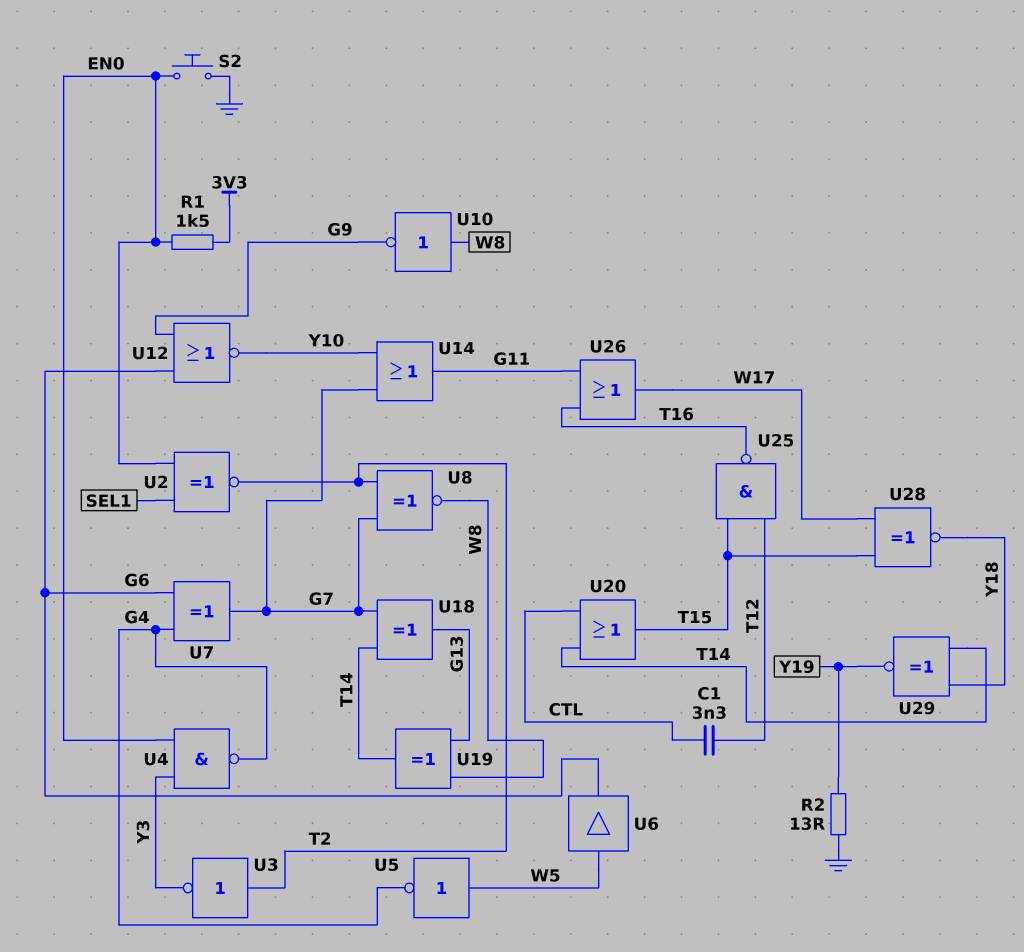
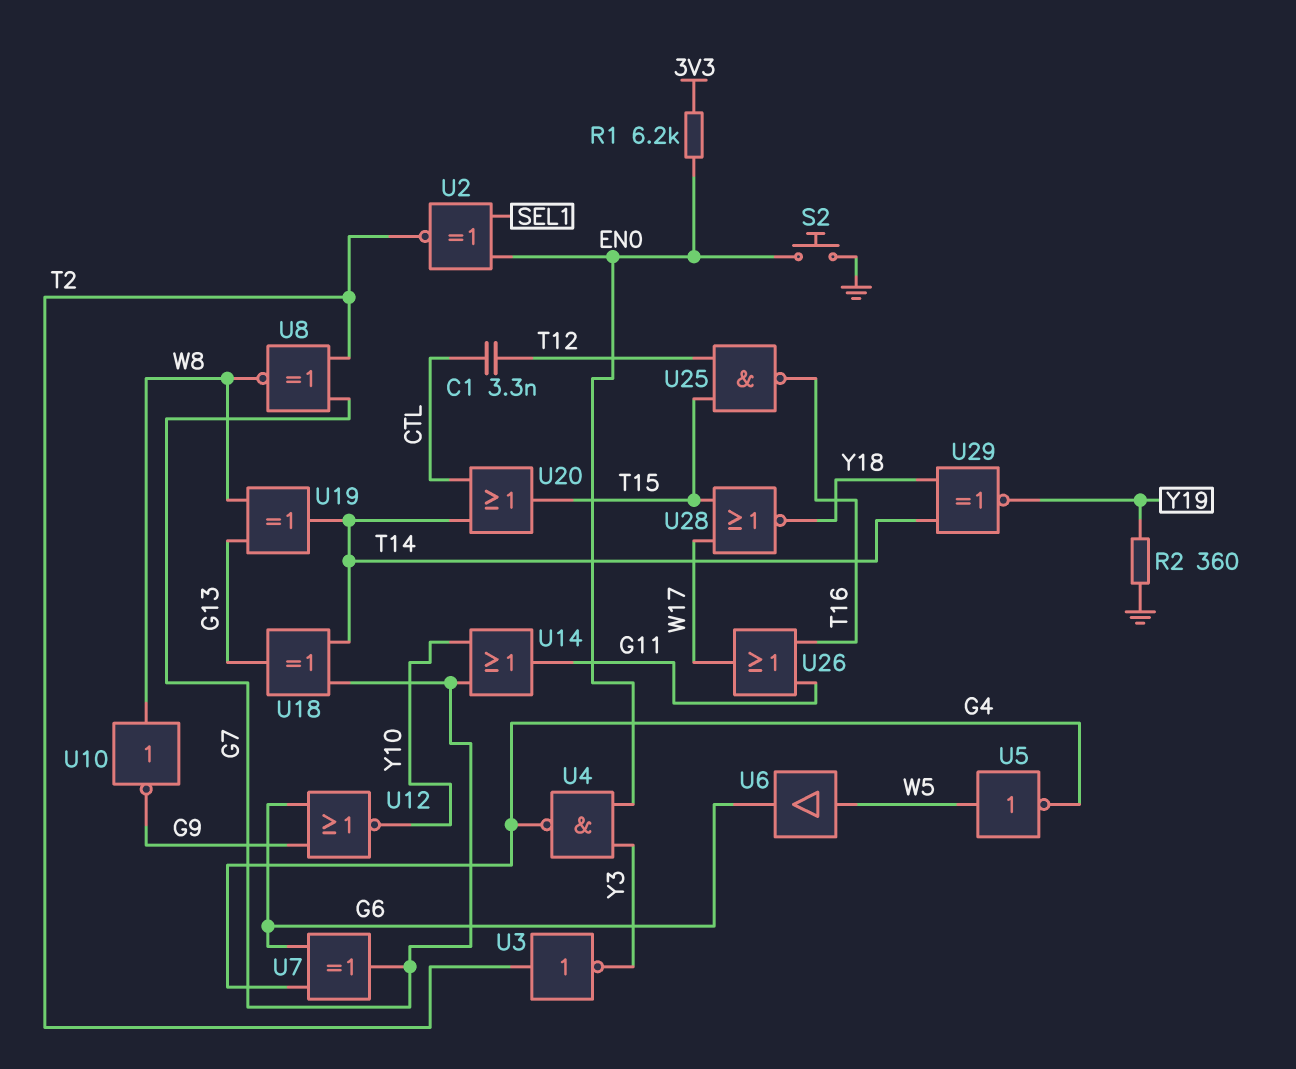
R1: 1.5k (3V3, EN0) -> 6.2k (3V3, EN0)
R2: 13 (GND, Y19) -> 360 (GND, Y19)
U28: XNOR (in T15, in W17, out Y18) -> NOR (in T15, in W17, out Y18)

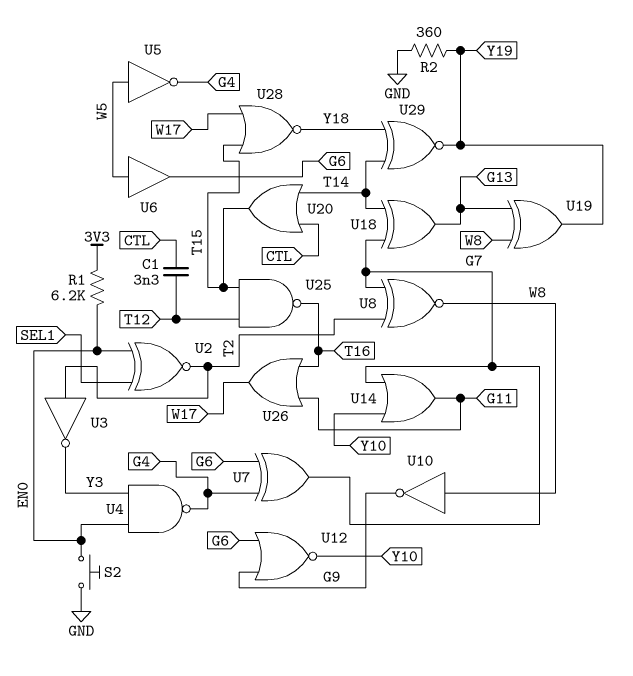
U19: XOR (in G13, in W8, out T14) -> XOR (in G13, in W8, out Y19)

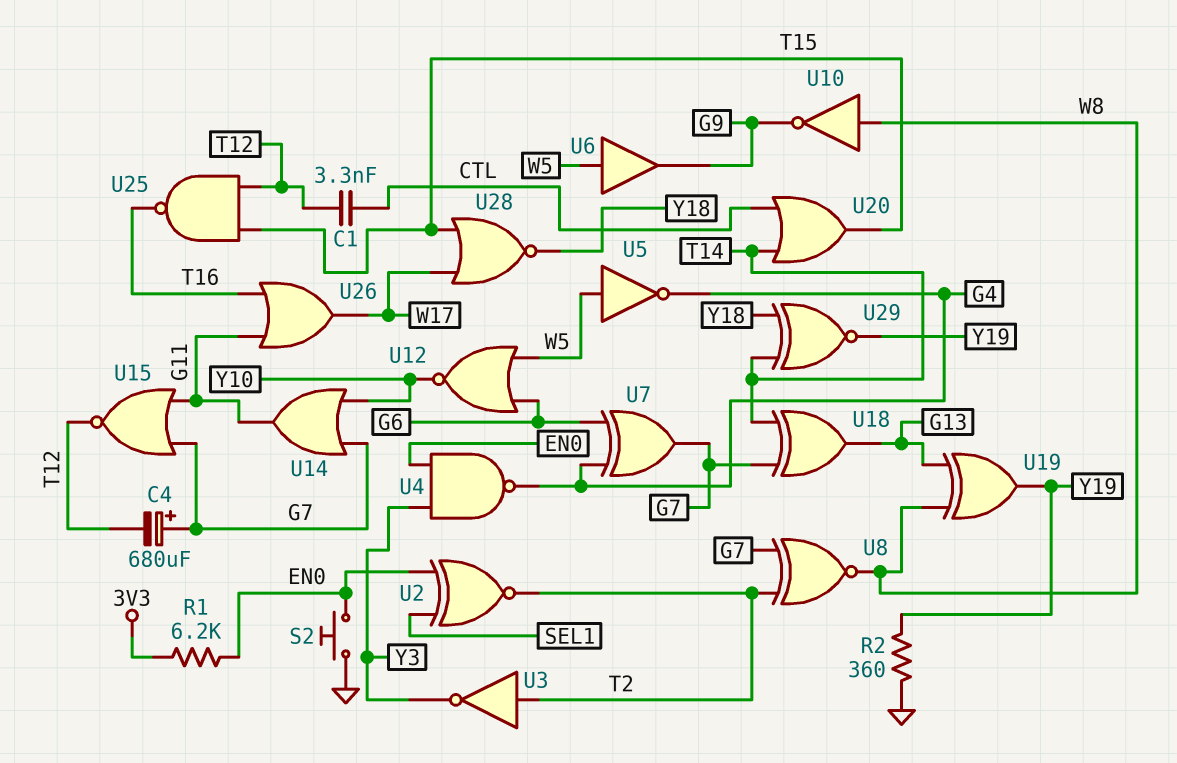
C4: none -> 680uF (plus G7, minus T12)
U6: buffer (in W5, out G6) -> buffer (in W5, out G9)
U12: NOR (in G6, in G9, out Y10) -> NOR (in G6, in W5, out Y10)
U15: none -> NOR (in G7, in G11, out T12)

